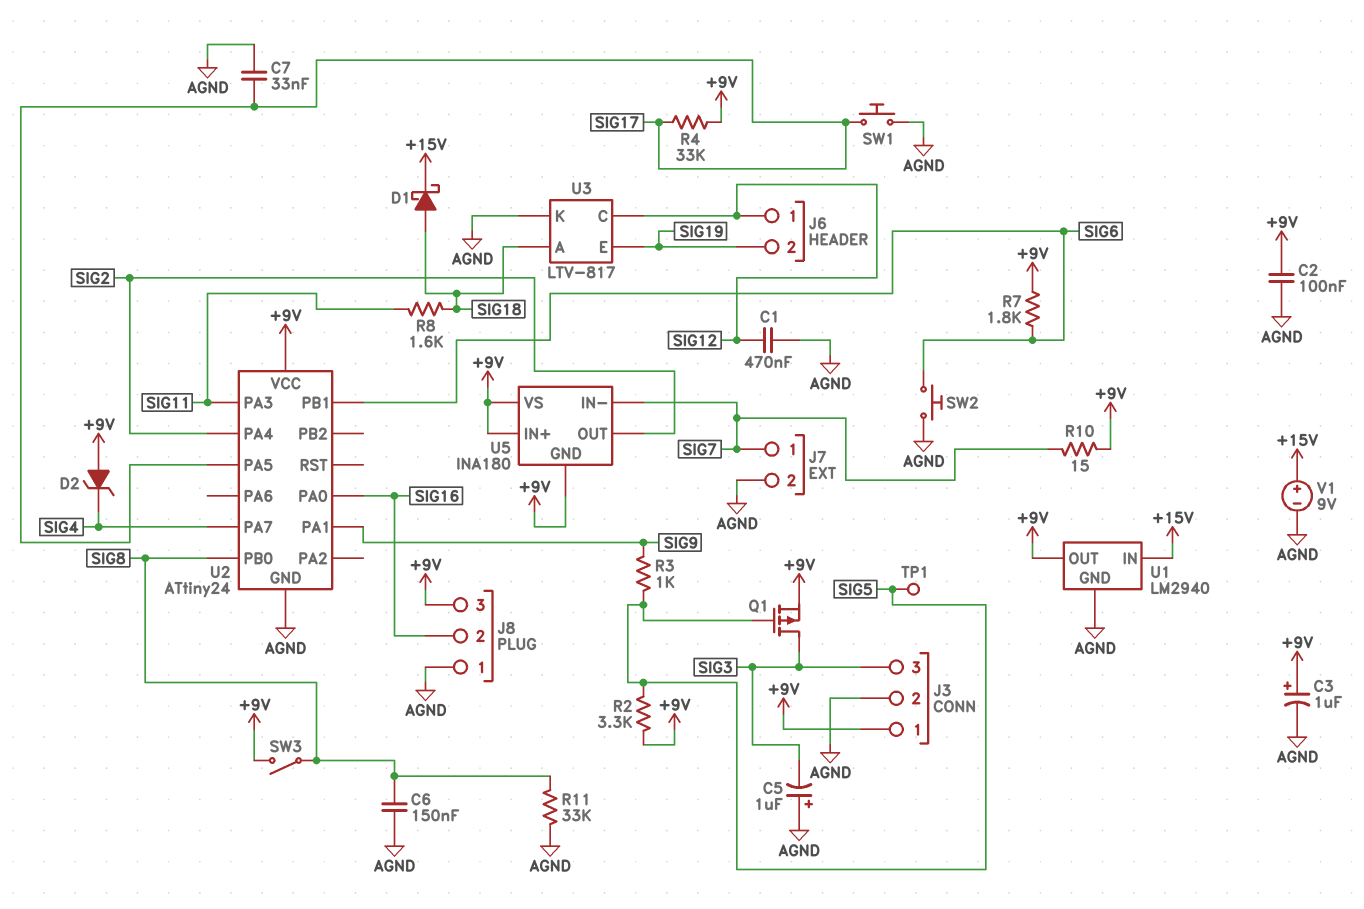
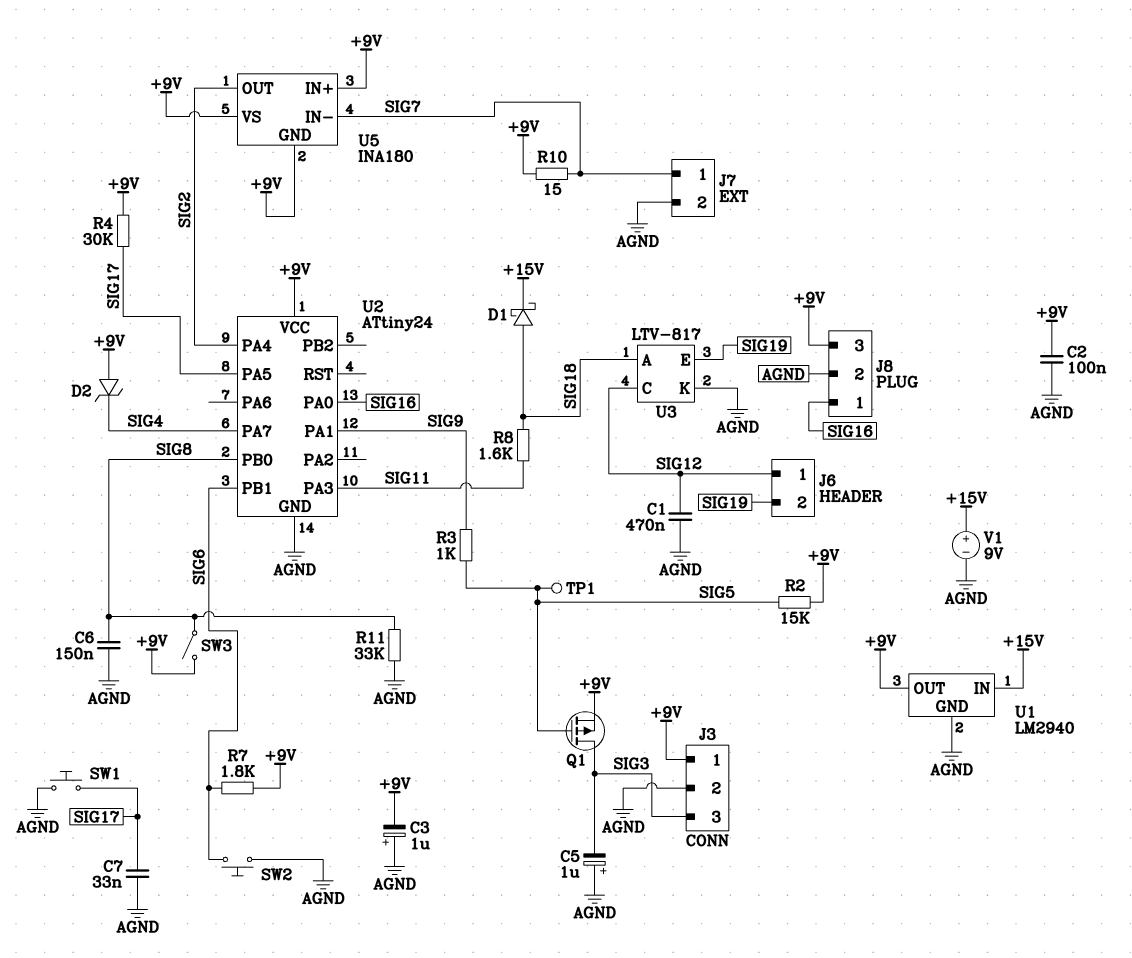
C3: 1uF (plus +9V, minus AGND) -> 1uF (plus AGND, minus +9V)
J8 pin 1: AGND -> SIG16
J8 pin 2: SIG16 -> AGND
R2: 3.3k (+9V, SIG5) -> 15k (+9V, SIG5)
R4: 33k (+9V, SIG17) -> 30k (+9V, SIG17)

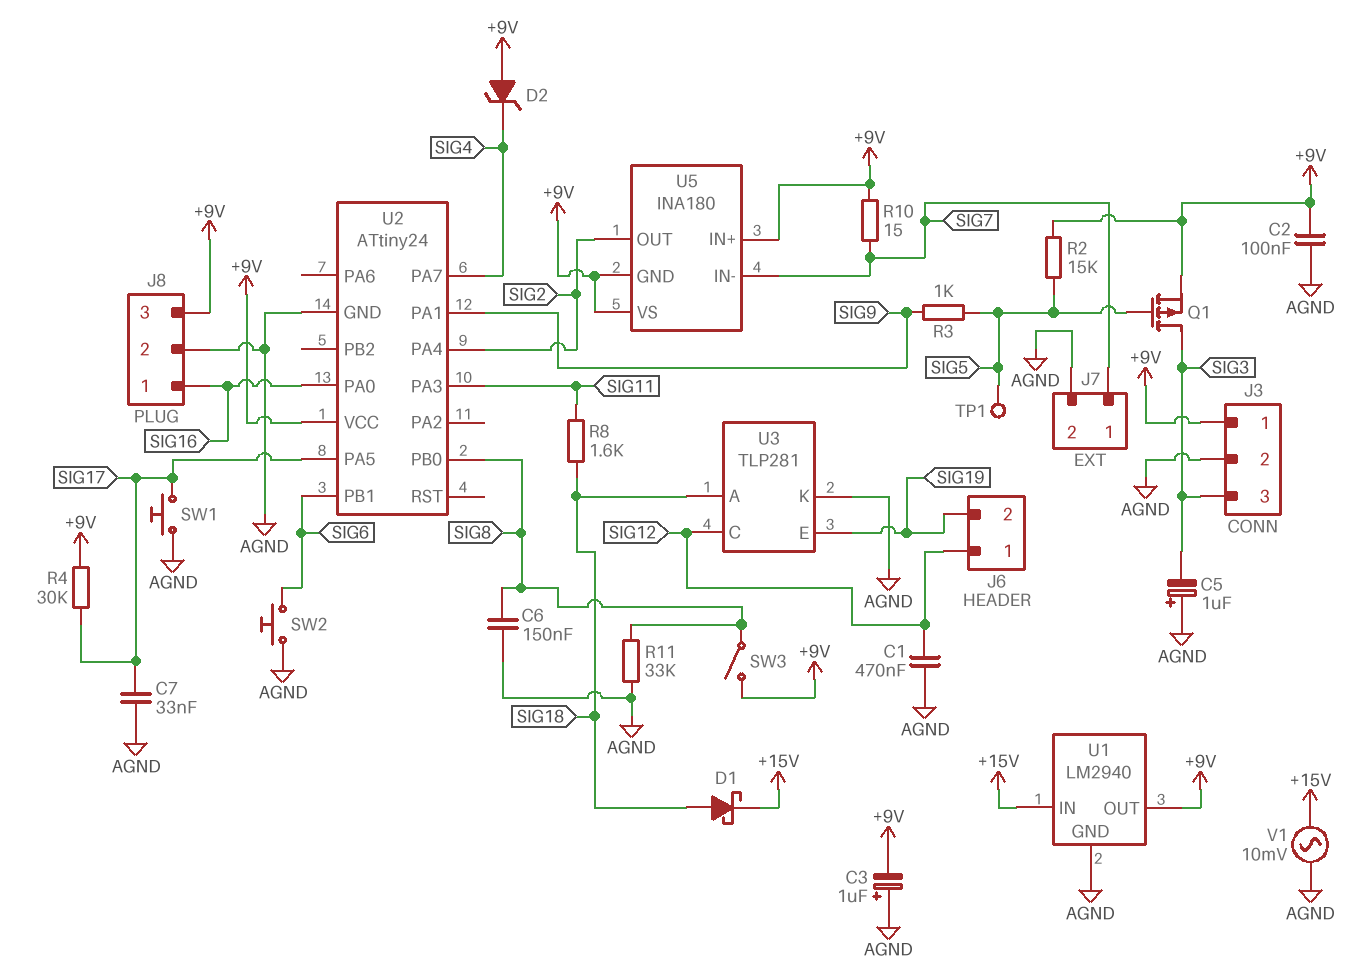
R7: 1.8k (+9V, SIG6) -> none
U3: LTV-817 -> TLP281
V1: 9V (plus +15V, minus AGND) -> AC 10mV (+15V, AGND)

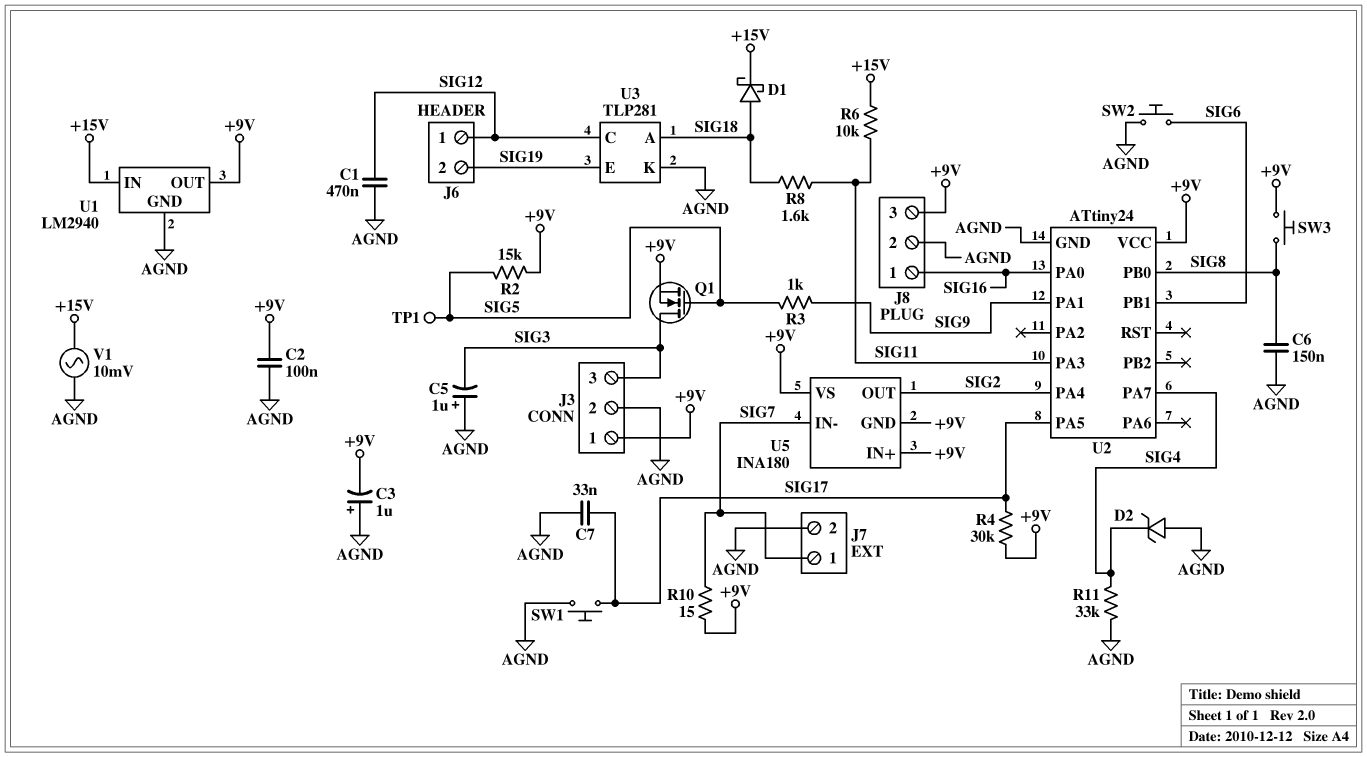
D2: zener (A +9V, K SIG4) -> zener (A AGND, K SIG4)
Q1: PMOS (G SIG5, D SIG3, S +9V) -> NMOS (G SIG5, D SIG3, S +9V)
R6: none -> 10k (+15V, SIG11)
R11: 33k (AGND, SIG8) -> 33k (AGND, SIG4)
SW3: switch (+9V, SIG8) -> button (+9V, SIG8)

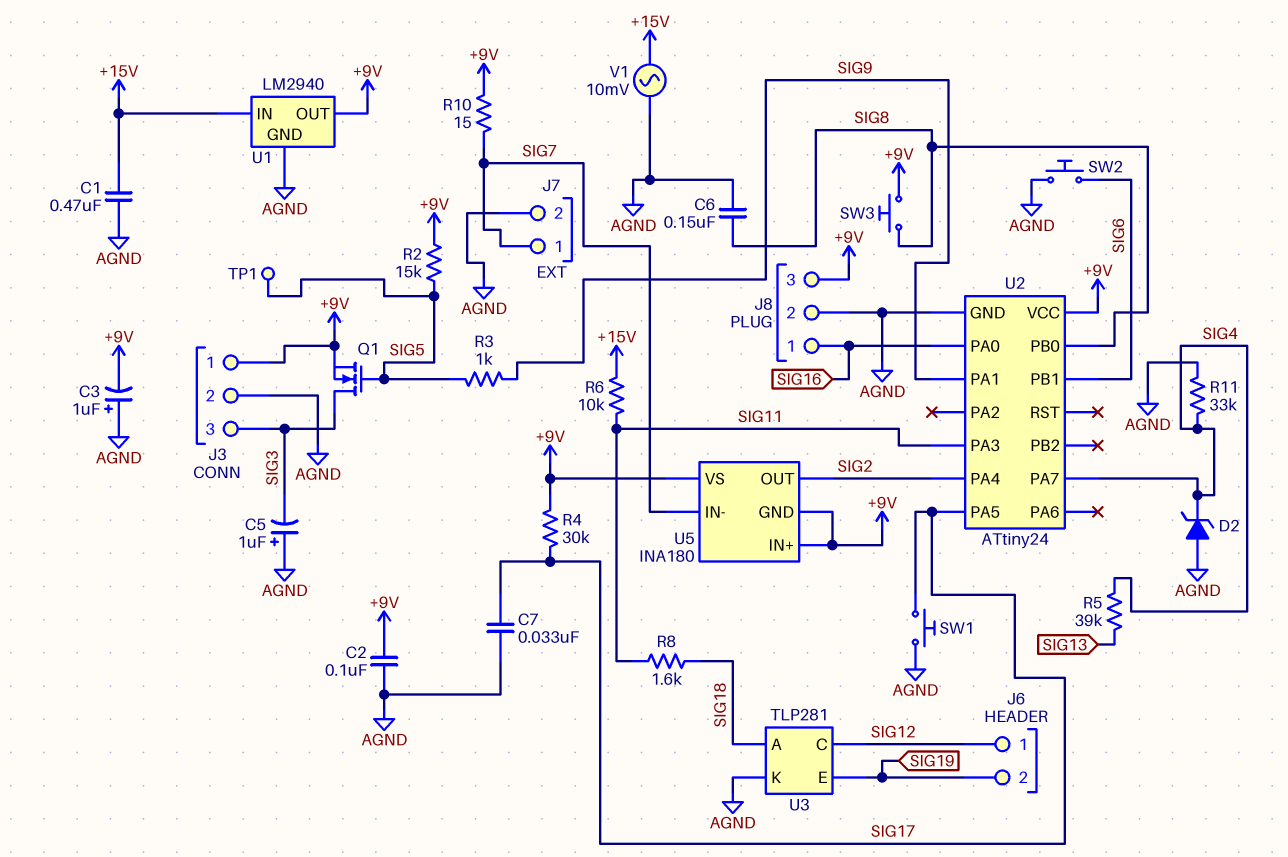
C1: 470nF (AGND, SIG12) -> 470nF (+15V, AGND)
D1: schottky (A SIG18, K +15V) -> none
R5: none -> 39k (SIG4, SIG13)

